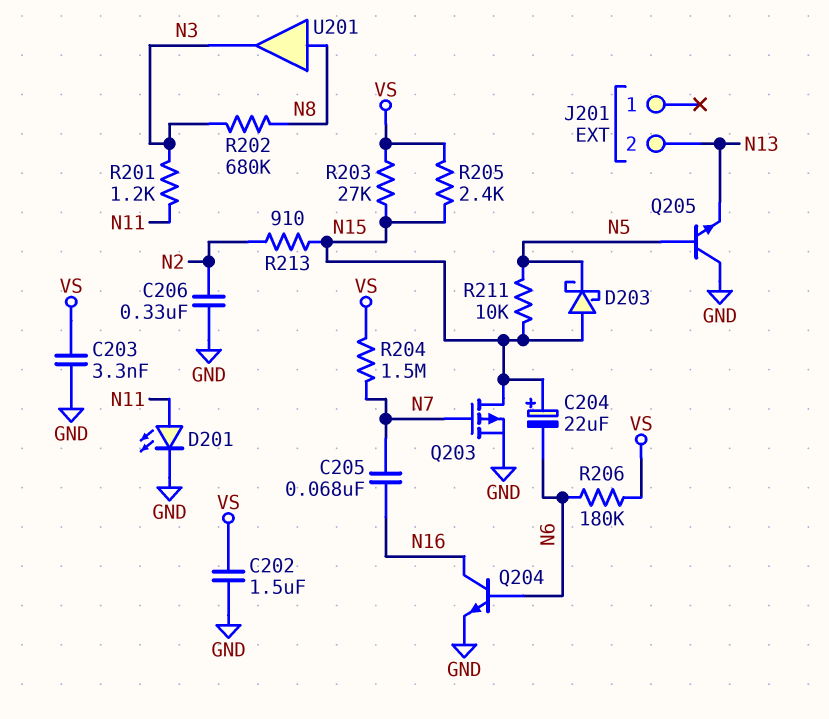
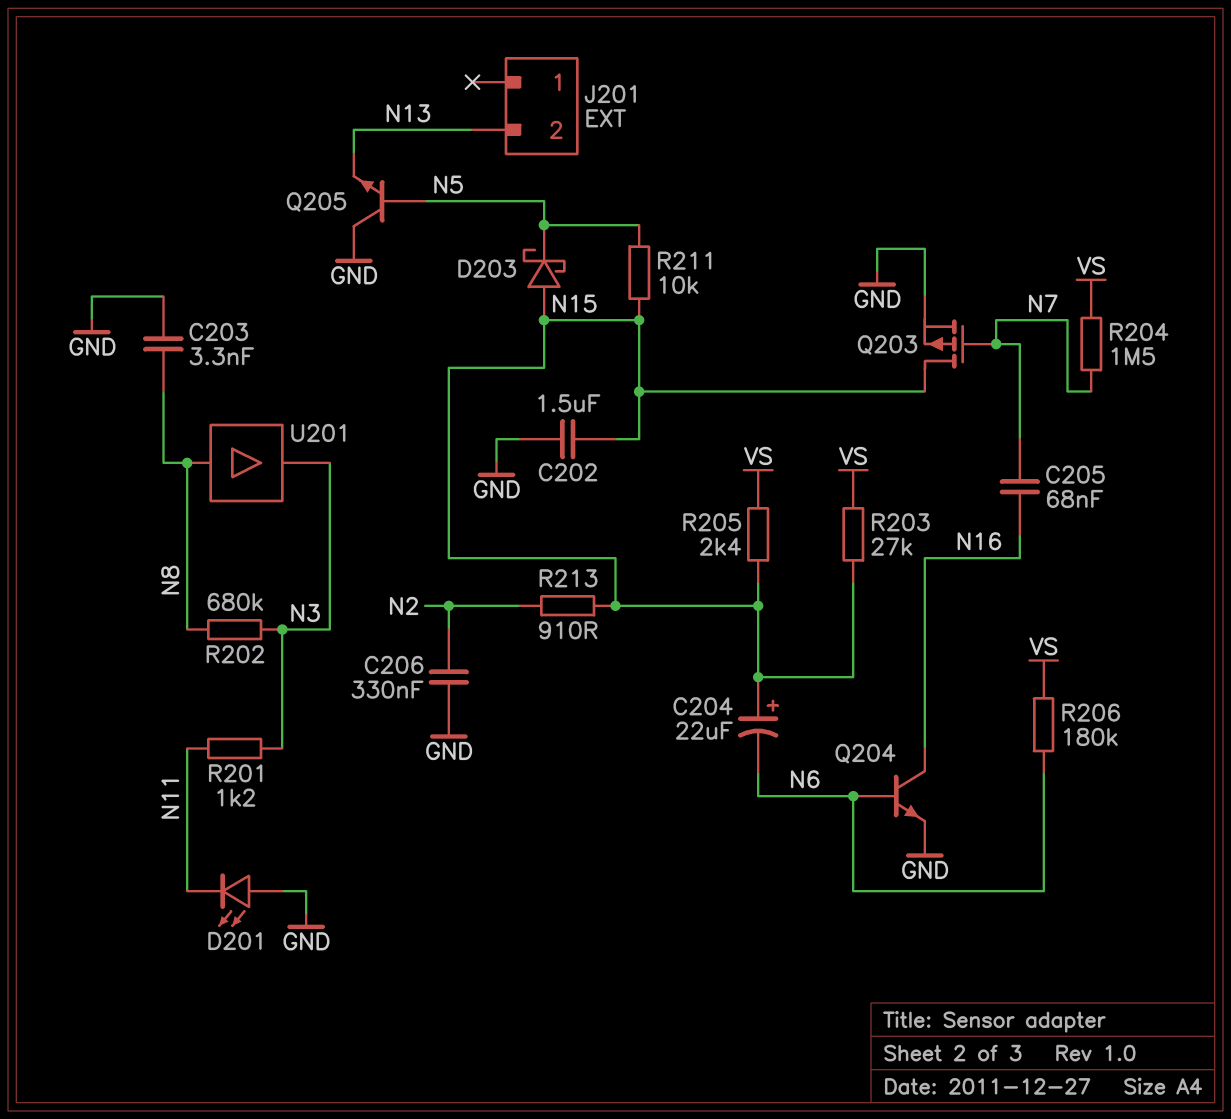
C202: 1.5uF (GND, VS) -> 1.5uF (GND, N15)
C203: 3.3nF (GND, VS) -> 3.3nF (GND, N8)
D201: LED (A N11, K GND) -> LED (A GND, K N11)

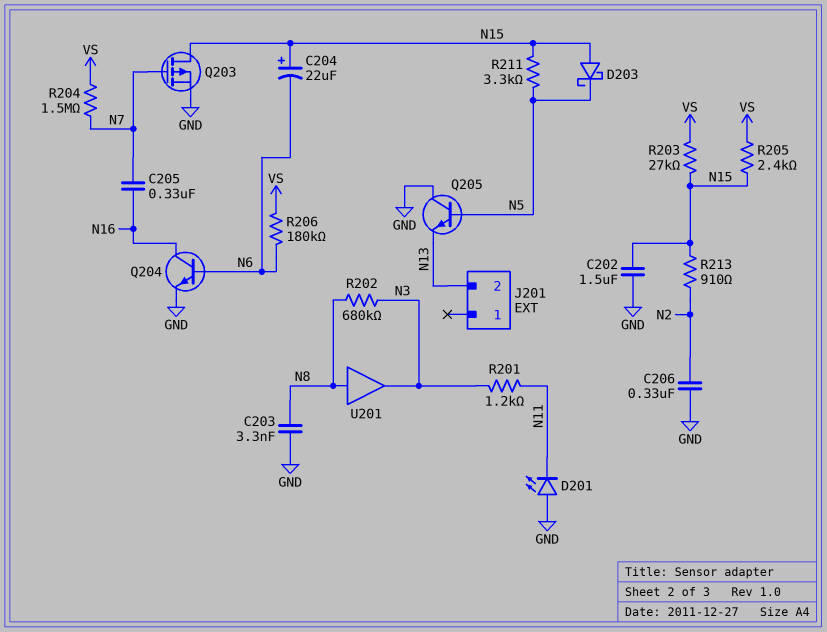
C205: 68nF (N7, N16) -> 330nF (N7, N16)
R211: 10k (N5, N15) -> 3.3k (N5, N15)

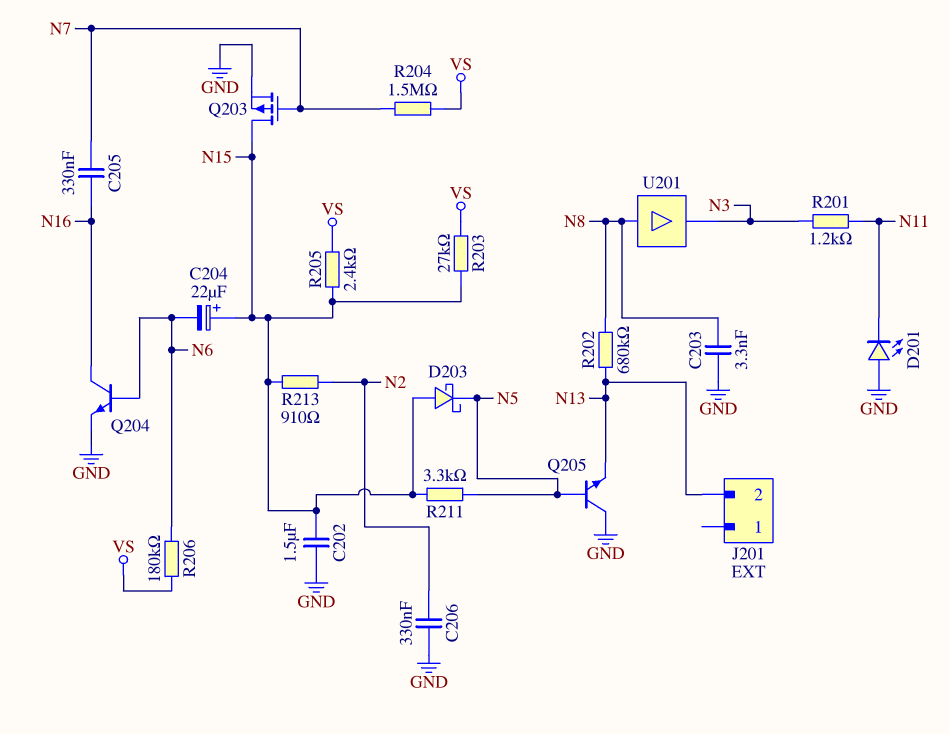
R202: 680k (N3, N8) -> 680k (N8, N13)

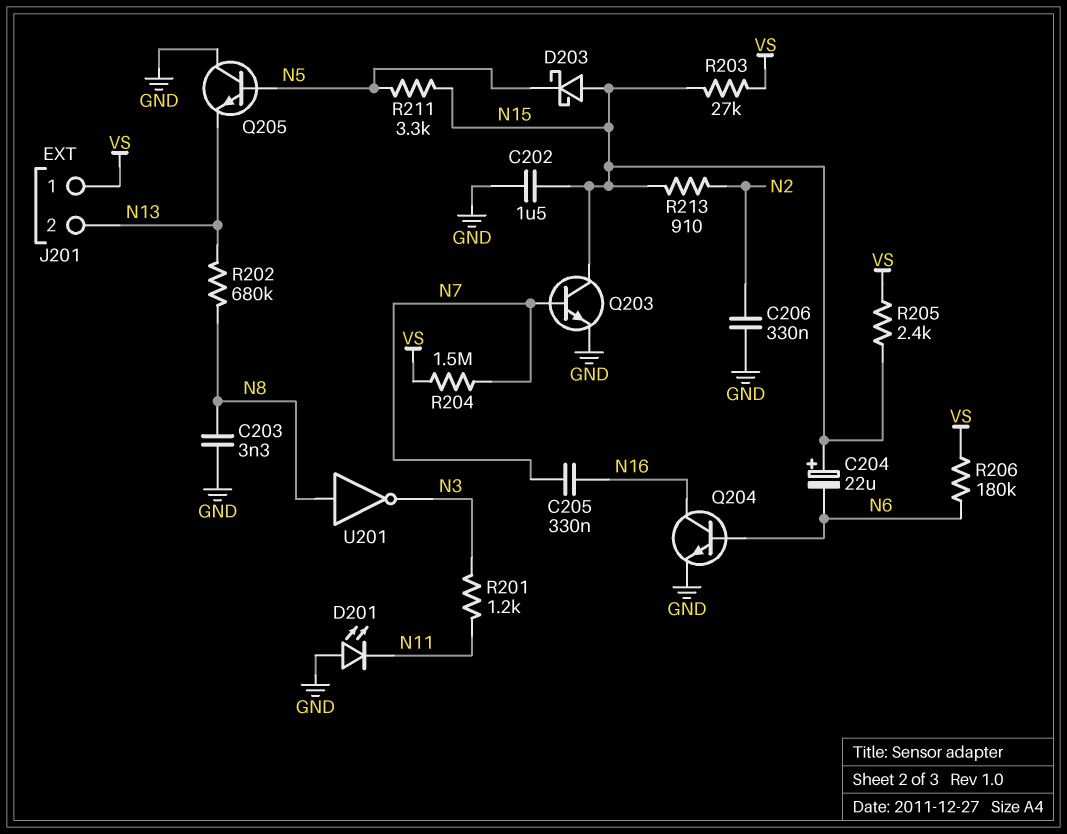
J201 pin 1: none -> VS
Q203: PMOS (G N7, D N15, S GND) -> NPN (B N7, C N15, E GND)
U201: buffer (in N8, out N3) -> NOT (in N8, out N3)

